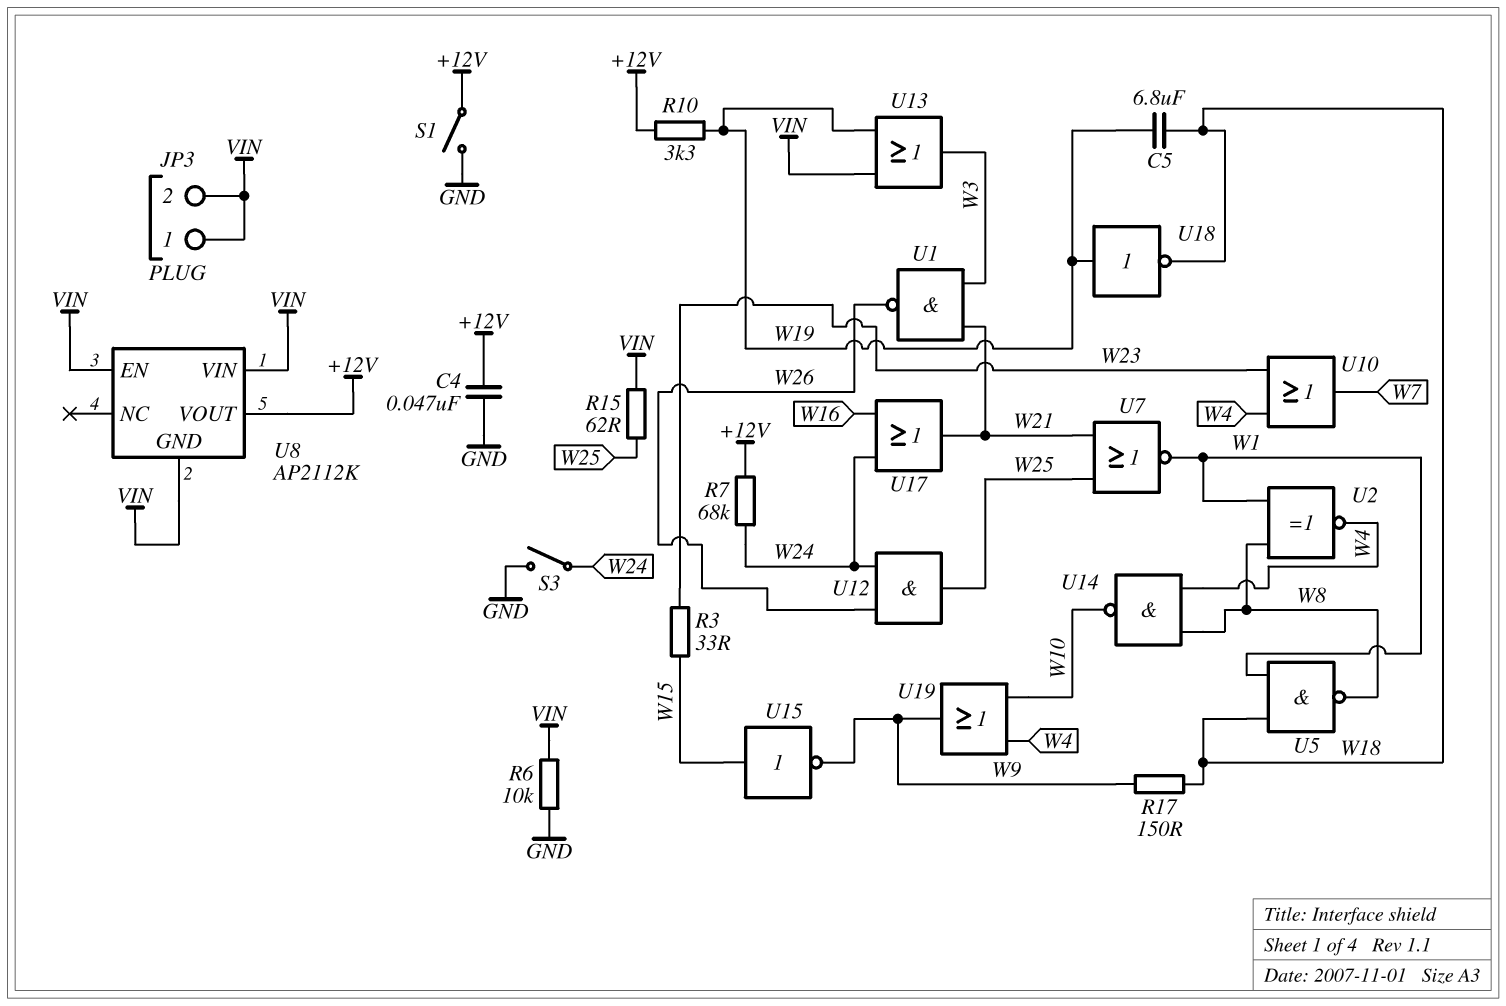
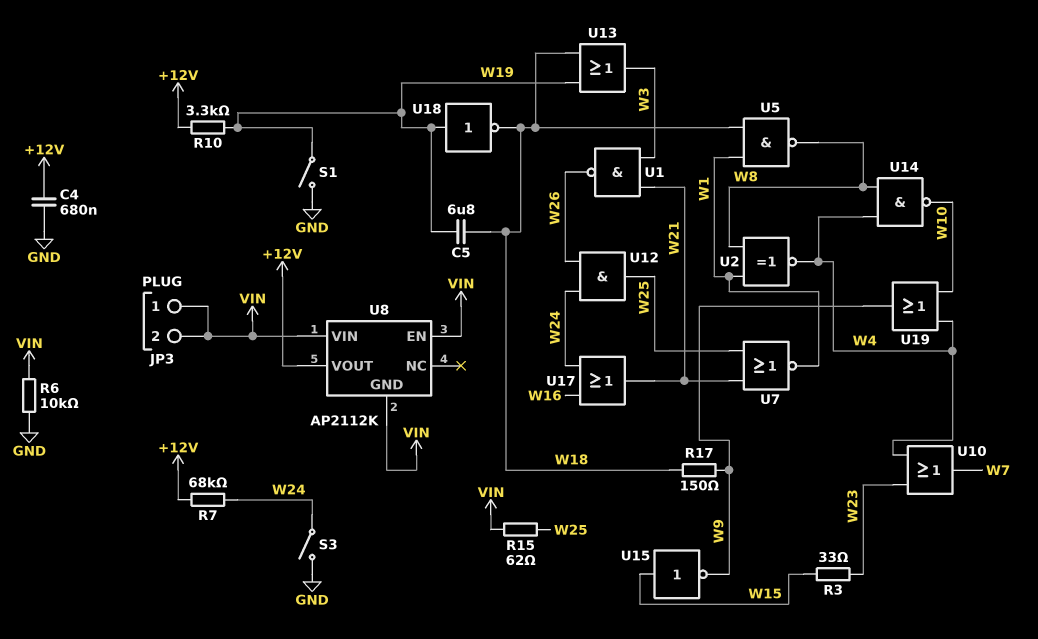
C4: 47nF (+12V, GND) -> 680nF (+12V, GND)
S1: switch (+12V, GND) -> switch (GND, W19)
U13: OR (in VIN, in W19, out W3) -> OR (in W18, in W19, out W3)

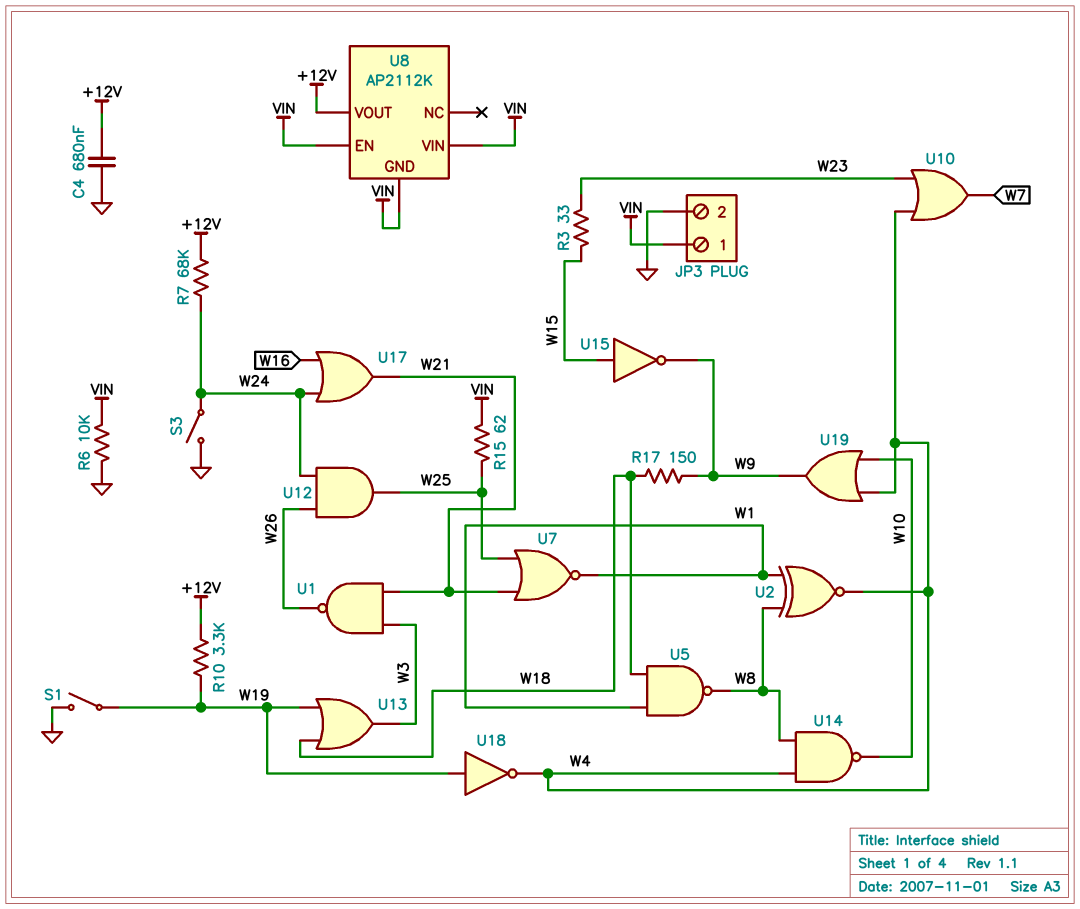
C5: 6.8uF (W18, W19) -> none
JP3 pin 2: VIN -> GND
U18: NOT (in W19, out W18) -> NOT (in W19, out W4)

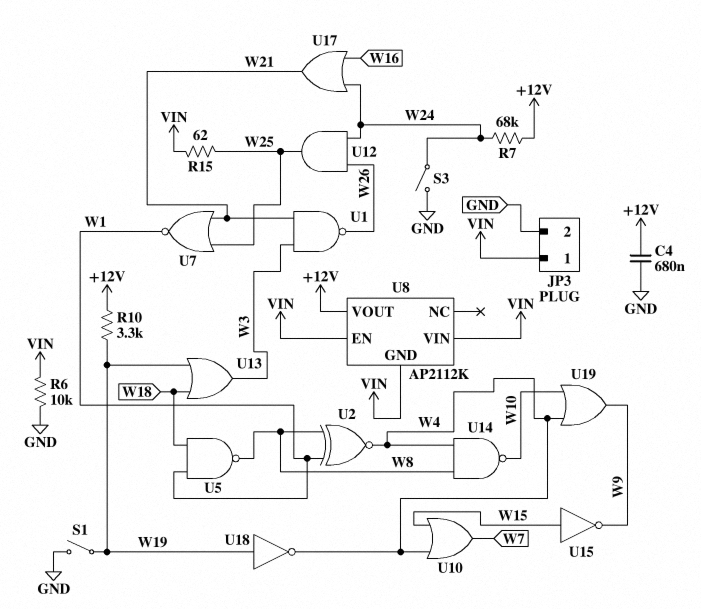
R3: 33 (W15, W23) -> none
R17: 150 (W9, W18) -> none
U10: OR (in W4, in W23, out W7) -> OR (in W4, in W15, out W7)

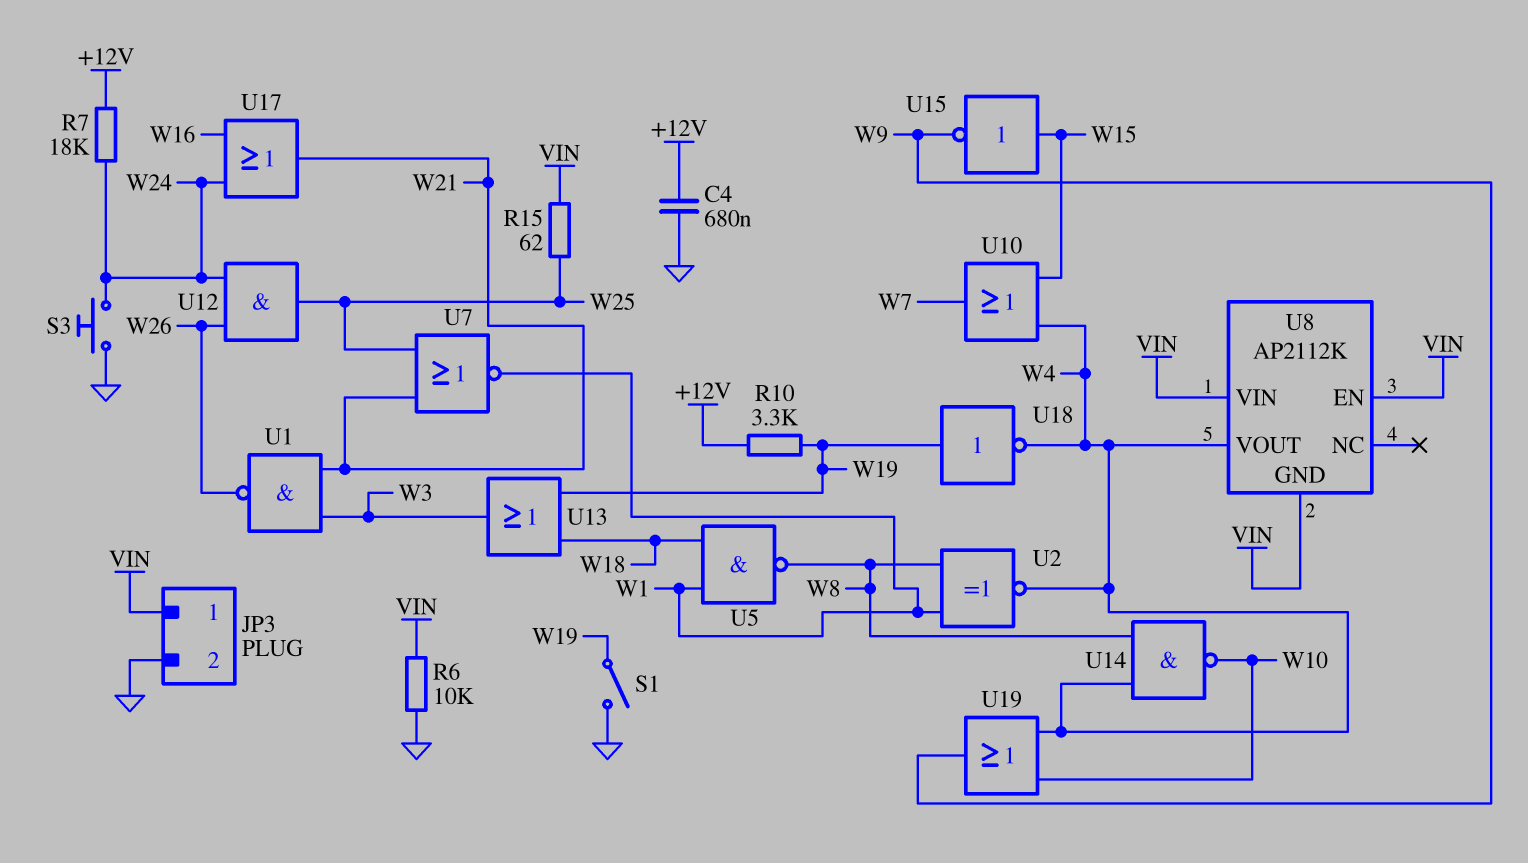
R7: 68k (+12V, W24) -> 18k (+12V, W24)
S3: switch (GND, W24) -> button (GND, W24)
U8 pin VOUT: +12V -> W4

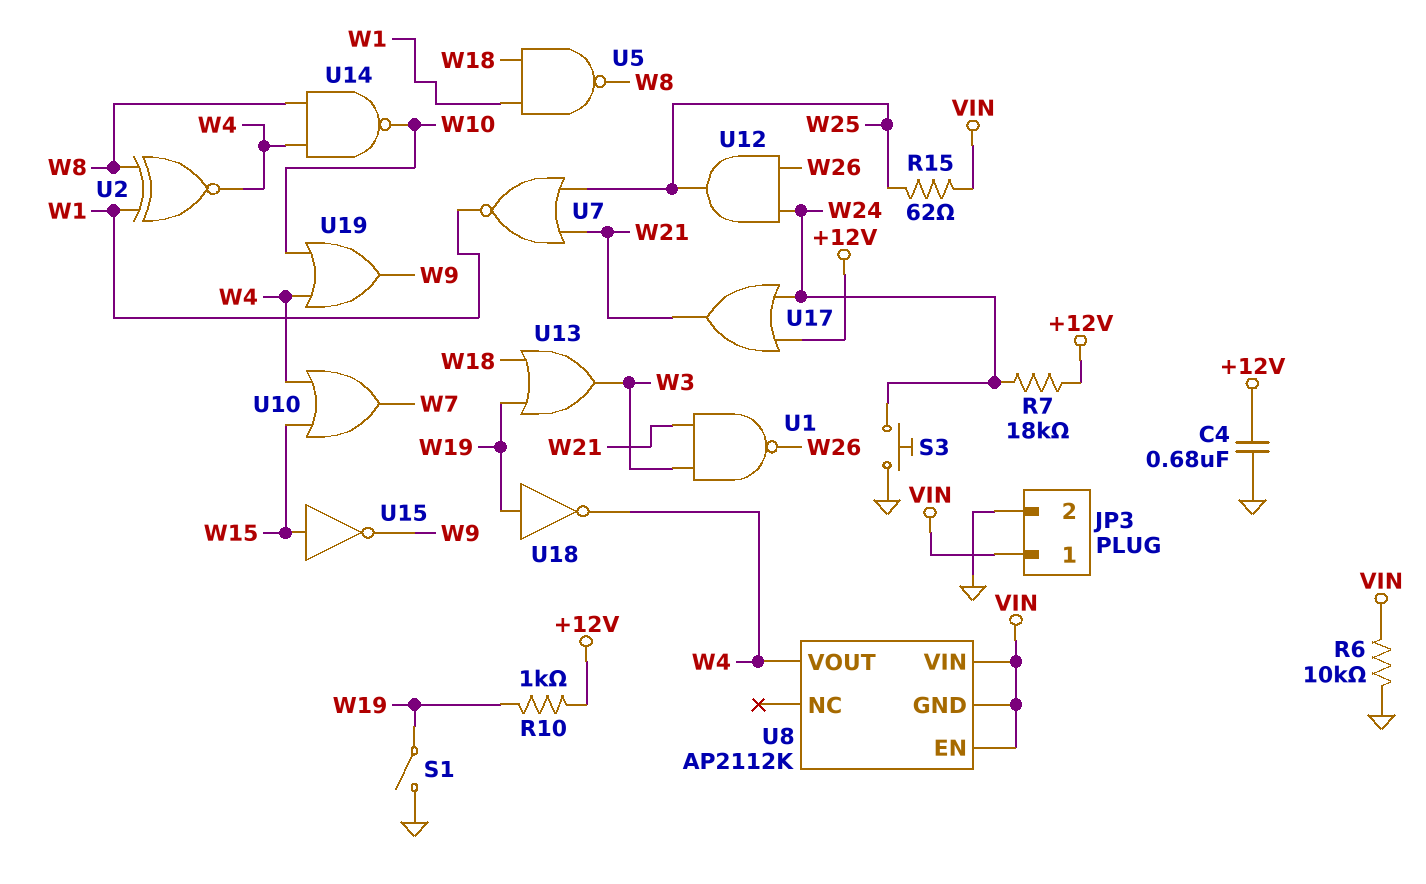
R10: 3.3k (+12V, W19) -> 1k (+12V, W19)
U17: OR (in W16, in W24, out W21) -> OR (in +12V, in W24, out W21)

